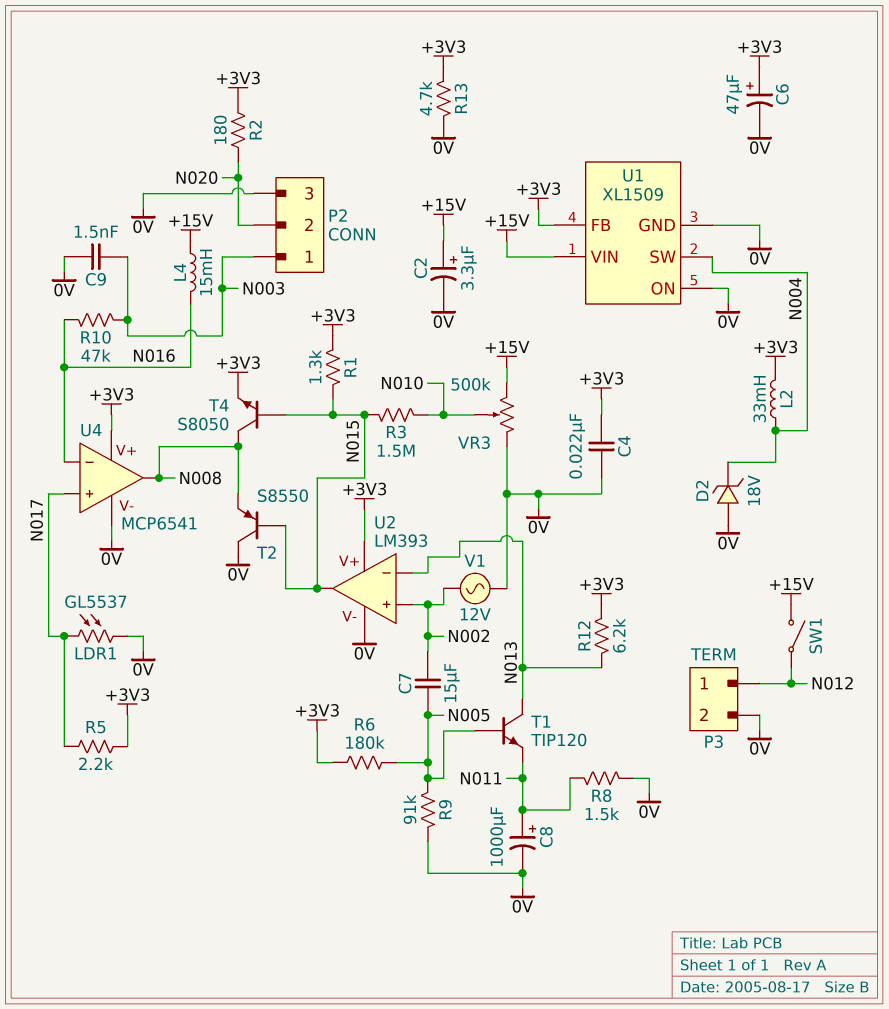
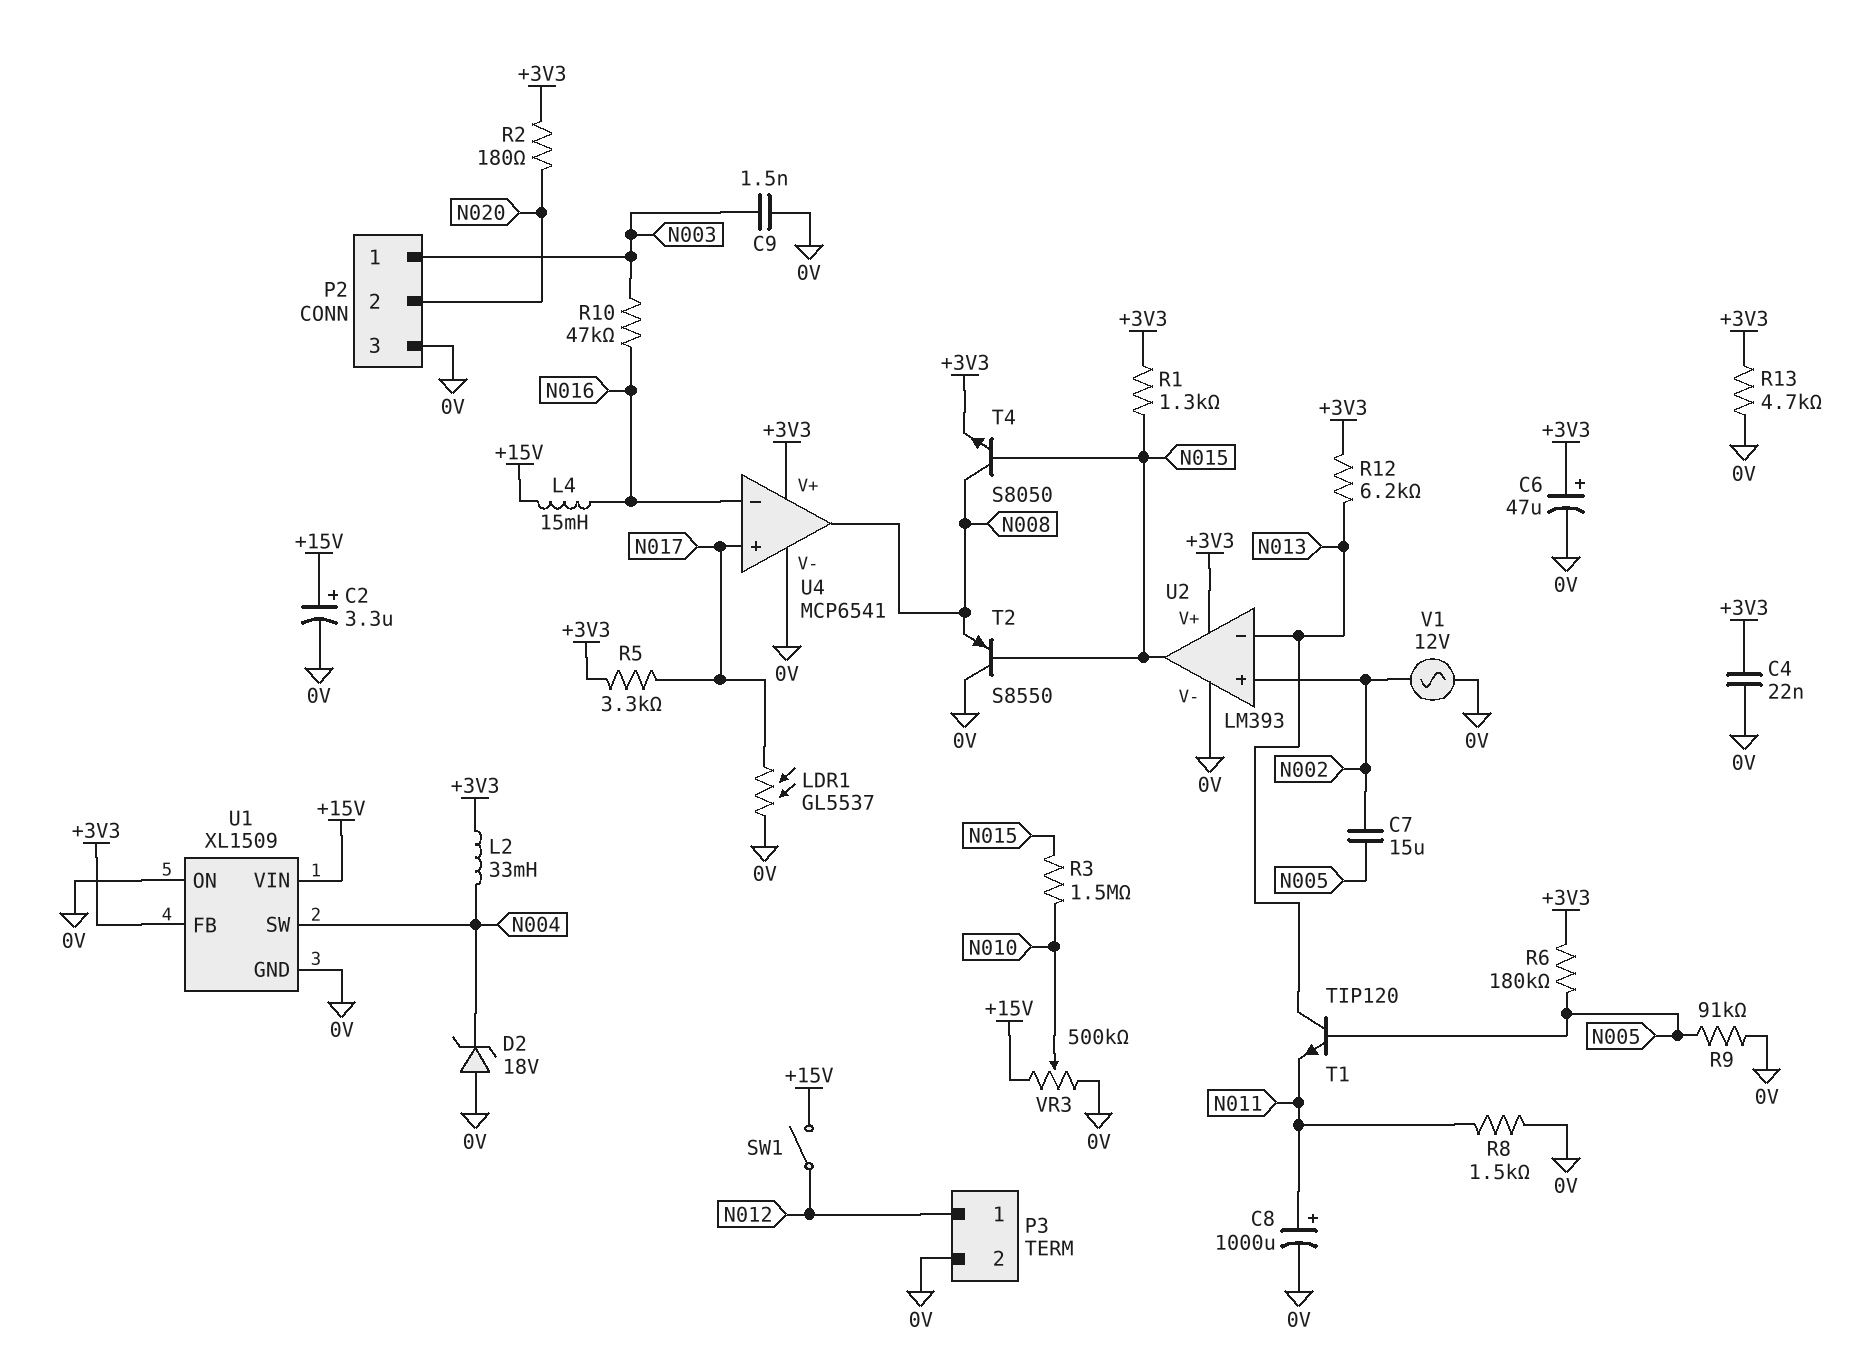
R5: 2.2k (+3V3, N017) -> 3.3k (+3V3, N017)

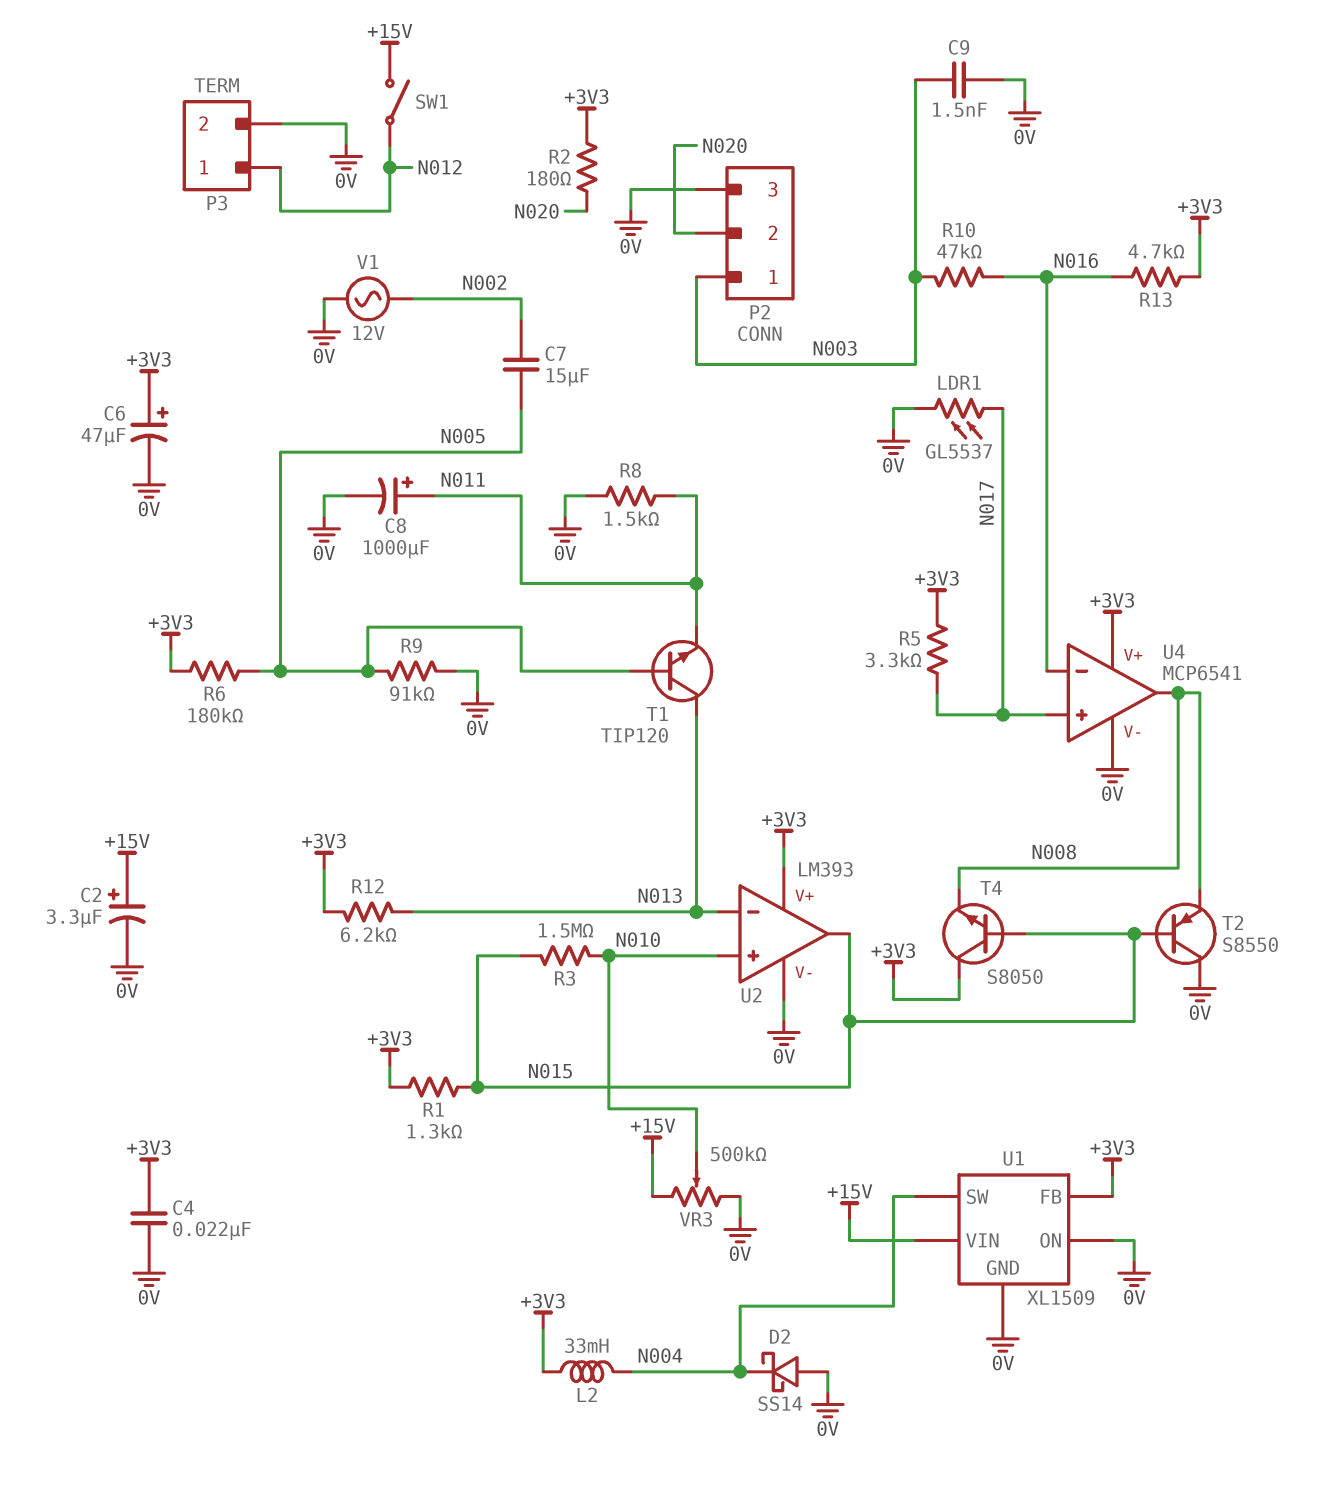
D2: zener 18V (A 0V, K N004) -> schottky SS14 (A 0V, K N004)
L4: 15mH (+15V, N016) -> none
R13: 4.7k (+3V3, 0V) -> 4.7k (+3V3, N016)
T4: NPN S8050 (B N015, C N008, E +3V3) -> NPN S8050 (B N015, C +3V3, E N008)
U2 pin in+: N002 -> N010

